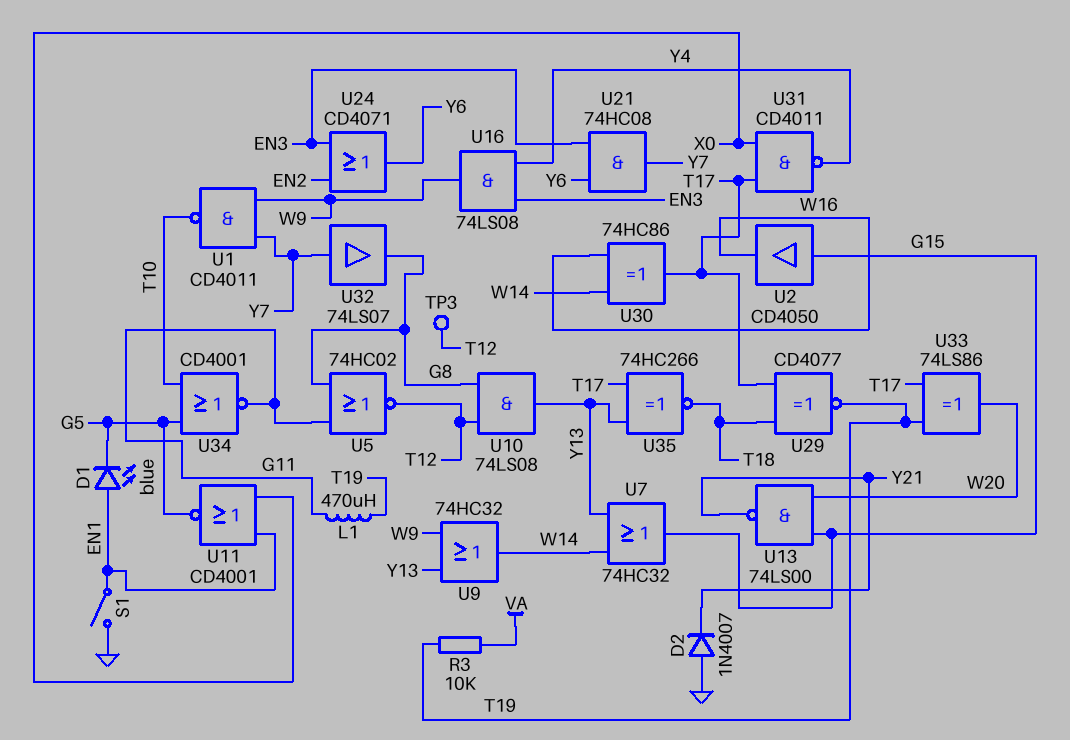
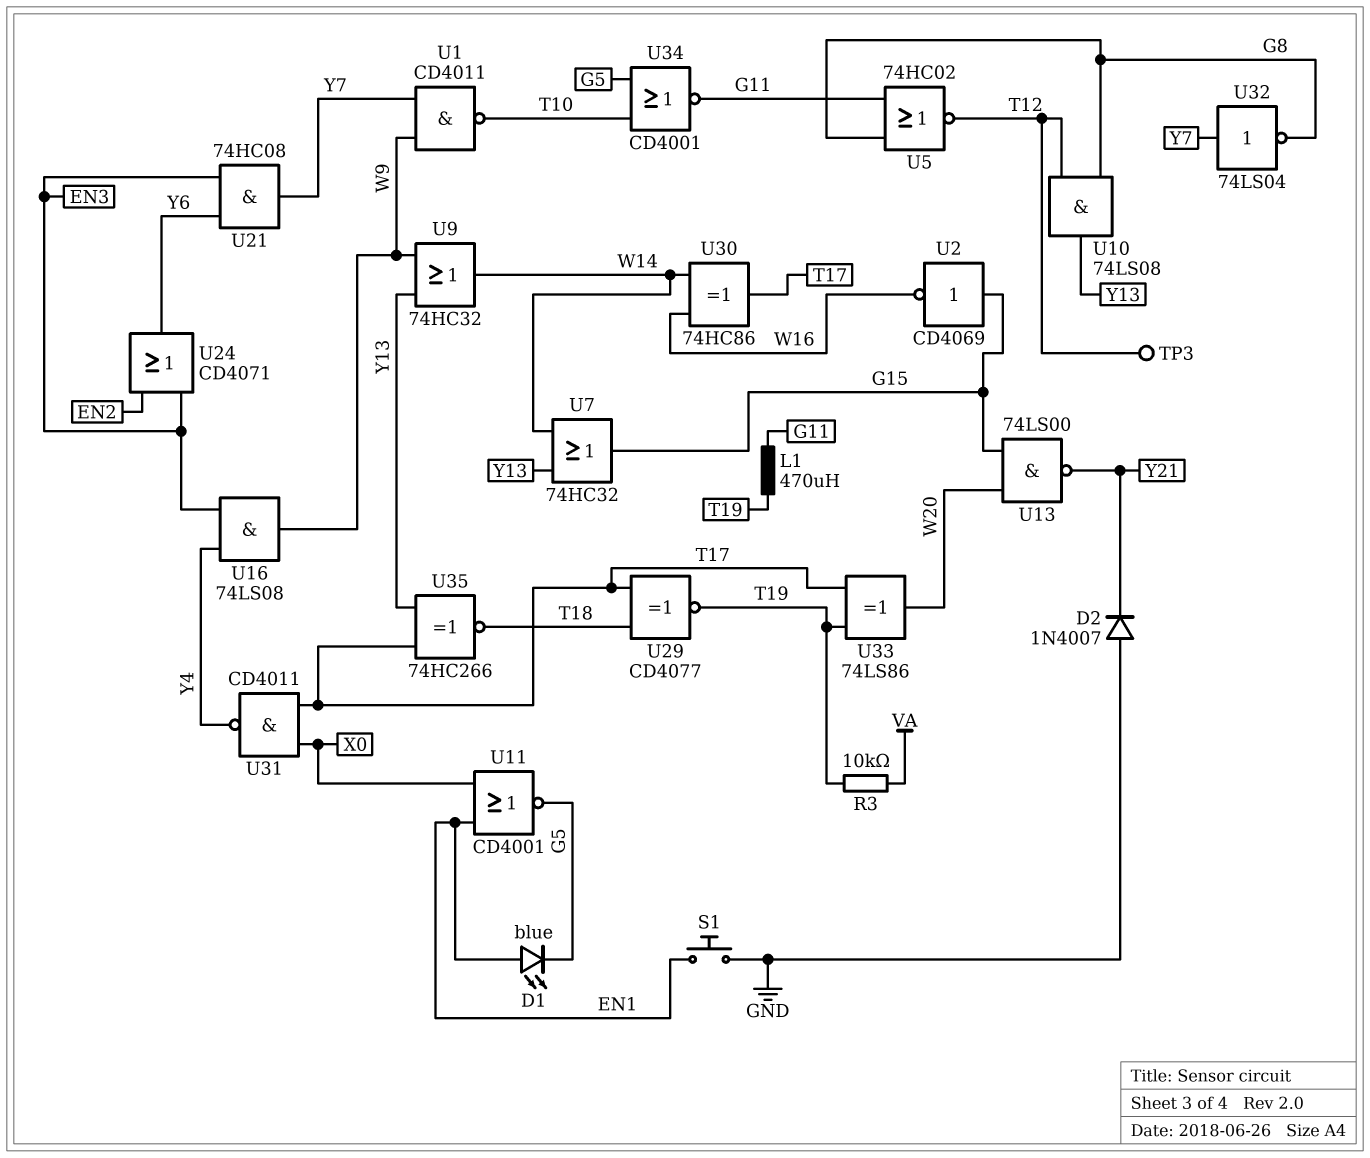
S1: switch (EN1, GND) -> button (EN1, GND)
U2: buffer CD4050 (in G15, out W16) -> NOT CD4069 (in G15, out W16)
U32: buffer 74LS07 (in Y7, out G8) -> NOT 74LS04 (in Y7, out G8)

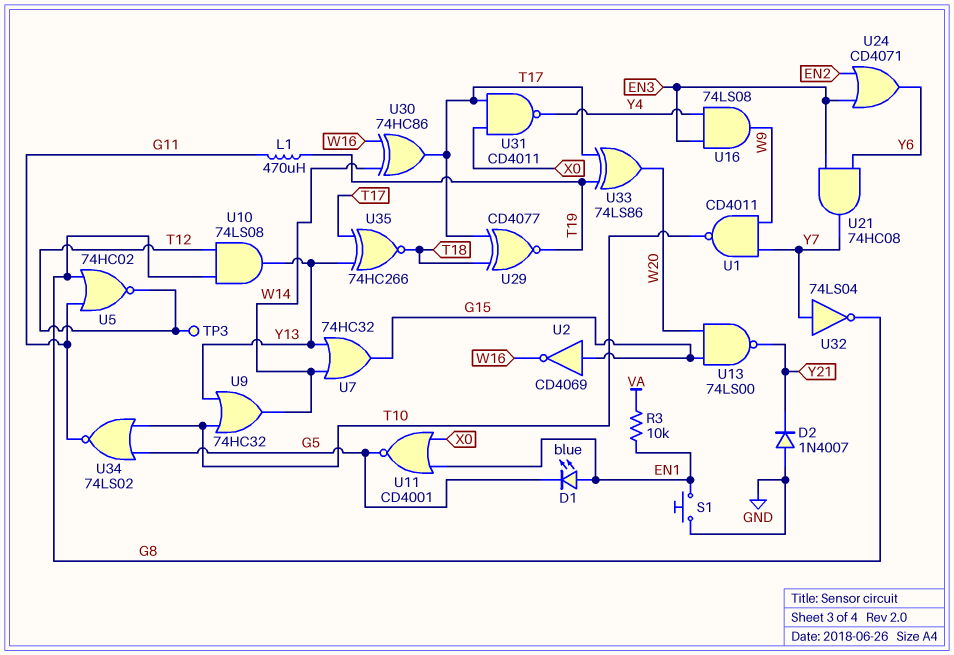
R3: 10k (T19, VA) -> 10k (EN1, VA)
U9: OR 74HC32 (in W9, in Y13, out W14) -> OR 74HC32 (in T10, in Y13, out W14)
U34: NOR CD4001 (in G5, in T10, out G11) -> NOR 74LS02 (in G5, in T10, out G11)

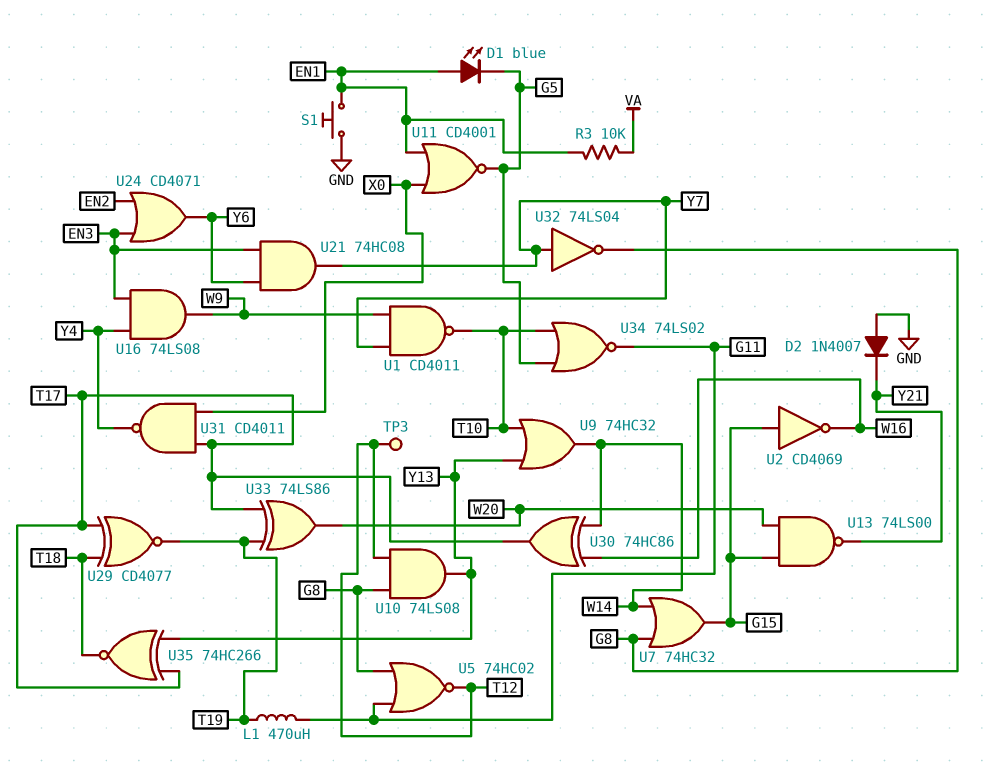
U7: OR 74HC32 (in W14, in Y13, out G15) -> OR 74HC32 (in G8, in W14, out G15)

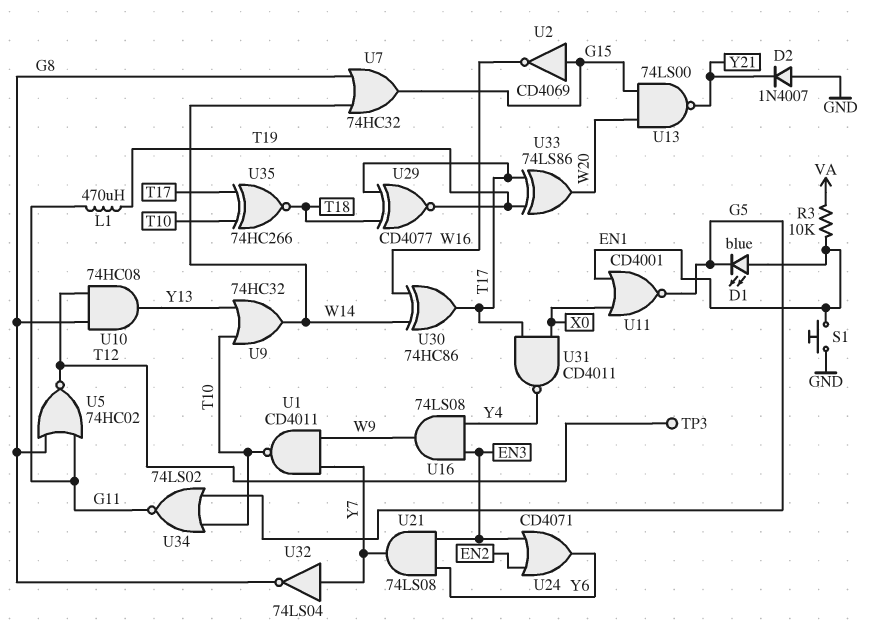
U10: AND 74LS08 (in G8, in T12, out Y13) -> AND 74HC08 (in G8, in T12, out Y13)
U21: AND 74HC08 (in EN3, in Y6, out Y7) -> AND 74LS08 (in EN3, in Y6, out Y7)
U35: XNOR 74HC266 (in T17, in Y13, out T18) -> XNOR 74HC266 (in T10, in T17, out T18)

